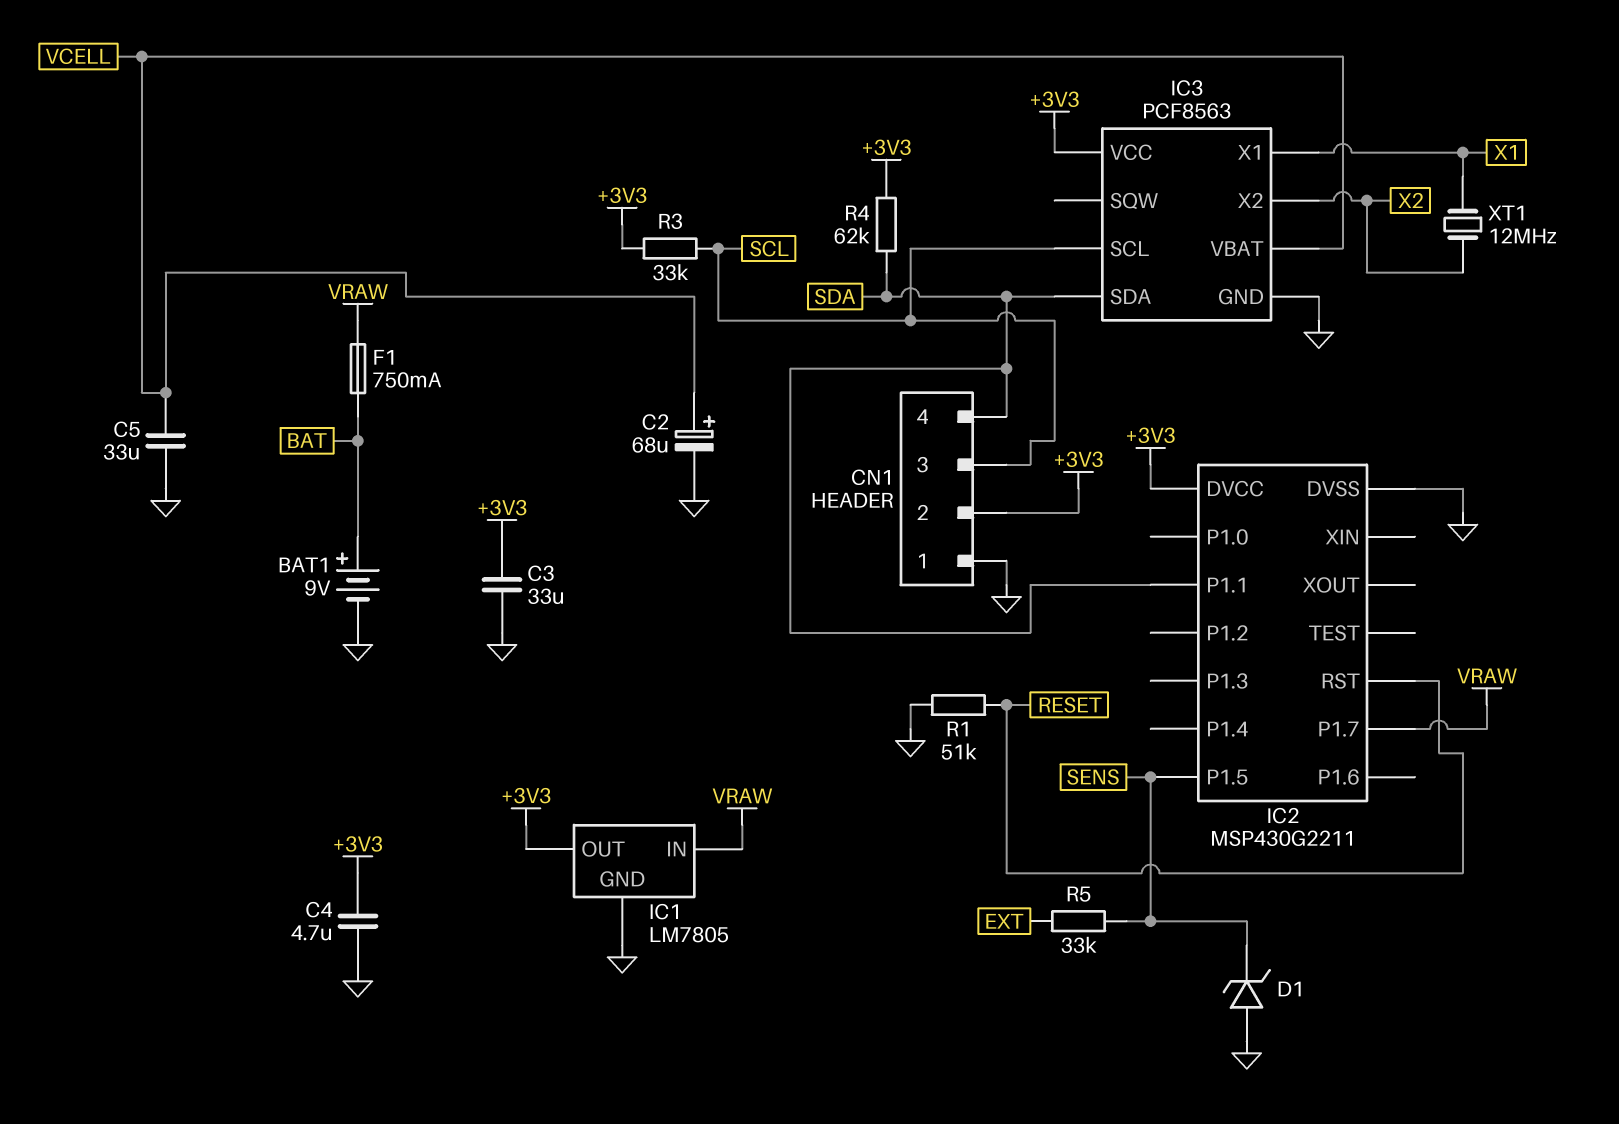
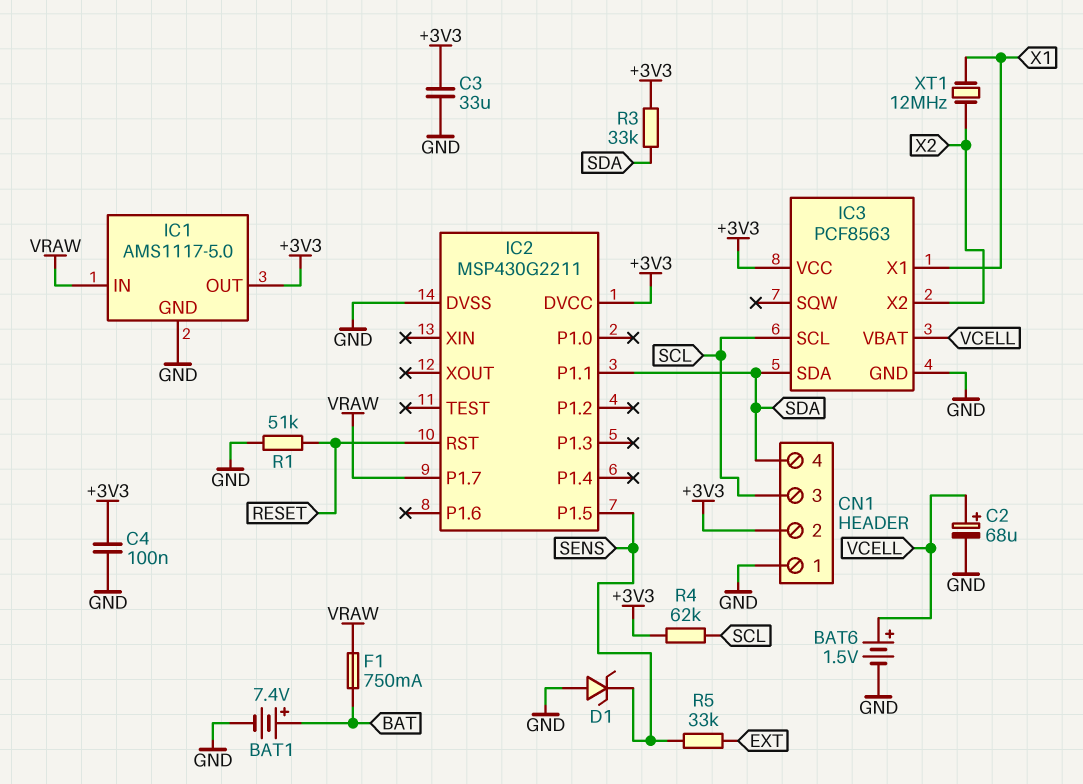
BAT1: 9V (plus BAT, minus GND) -> 7.4V (plus BAT, minus GND)
BAT6: none -> 1.5V (plus VCELL, minus GND)
C4: 4.7uF (+3V3, GND) -> 100nF (+3V3, GND)
C5: 33uF (GND, VCELL) -> none
IC1: LM7805 -> AMS1117-5.0
R3: 33k (+3V3, SCL) -> 33k (+3V3, SDA)
R4: 62k (+3V3, SDA) -> 62k (+3V3, SCL)

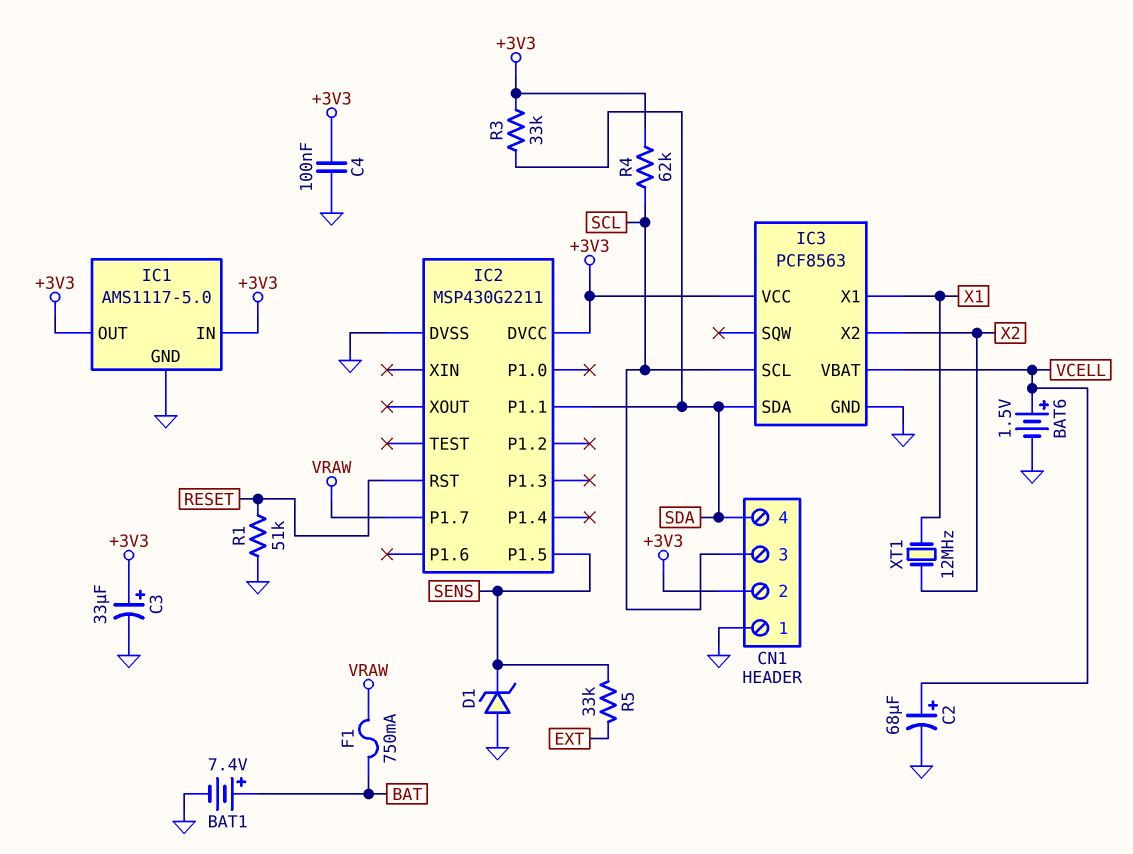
C3: 33uF (+3V3, GND) -> 33uF (plus +3V3, minus GND)
IC1 pin IN: VRAW -> +3V3

